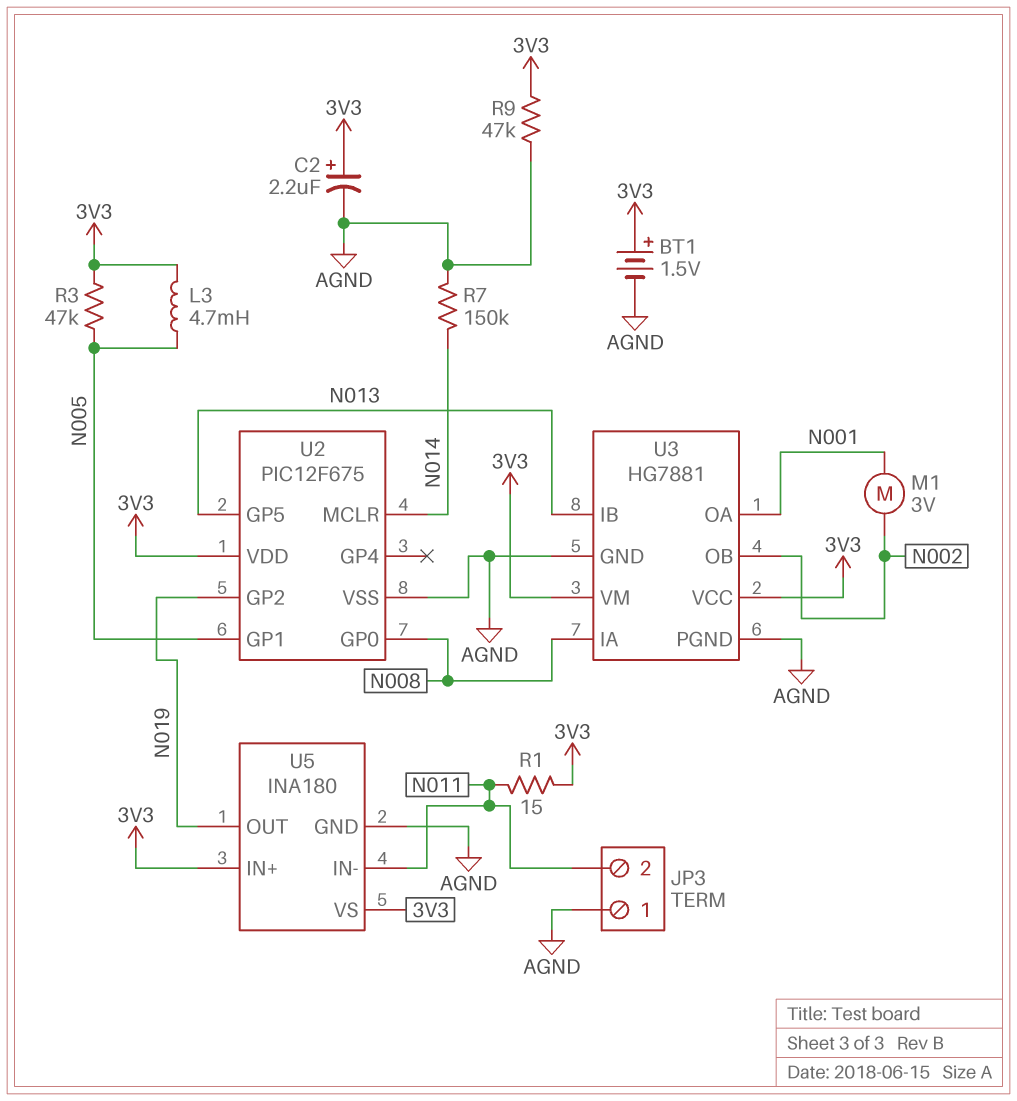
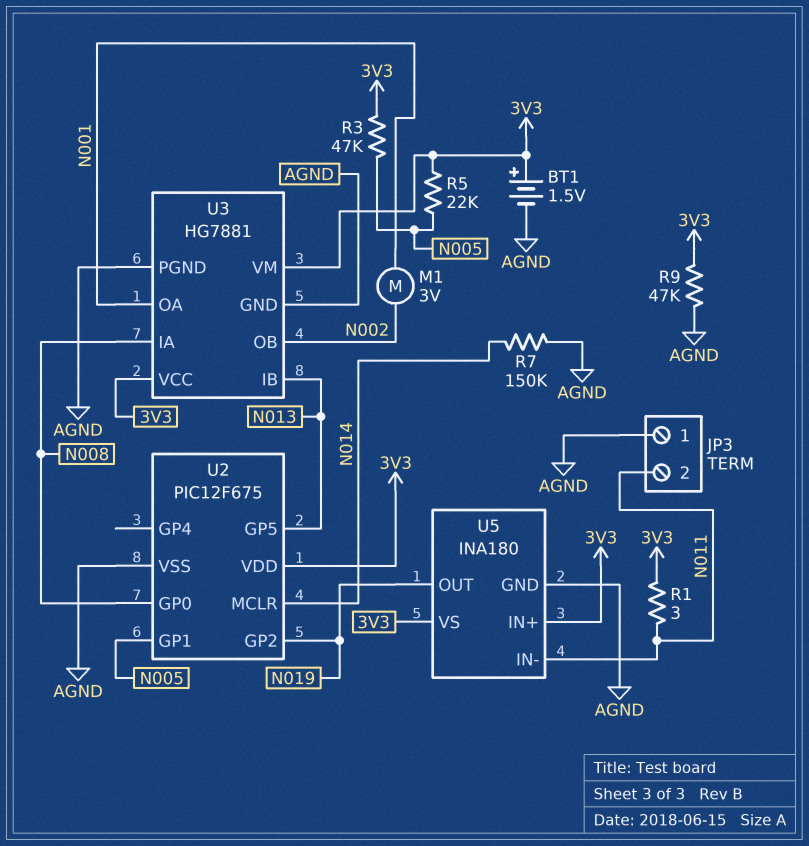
C2: 2.2uF (plus 3V3, minus AGND) -> none
L3: 4.7mH (3V3, N005) -> none
R1: 15 (3V3, N011) -> 3 (3V3, N011)
R5: none -> 22k (3V3, N005)

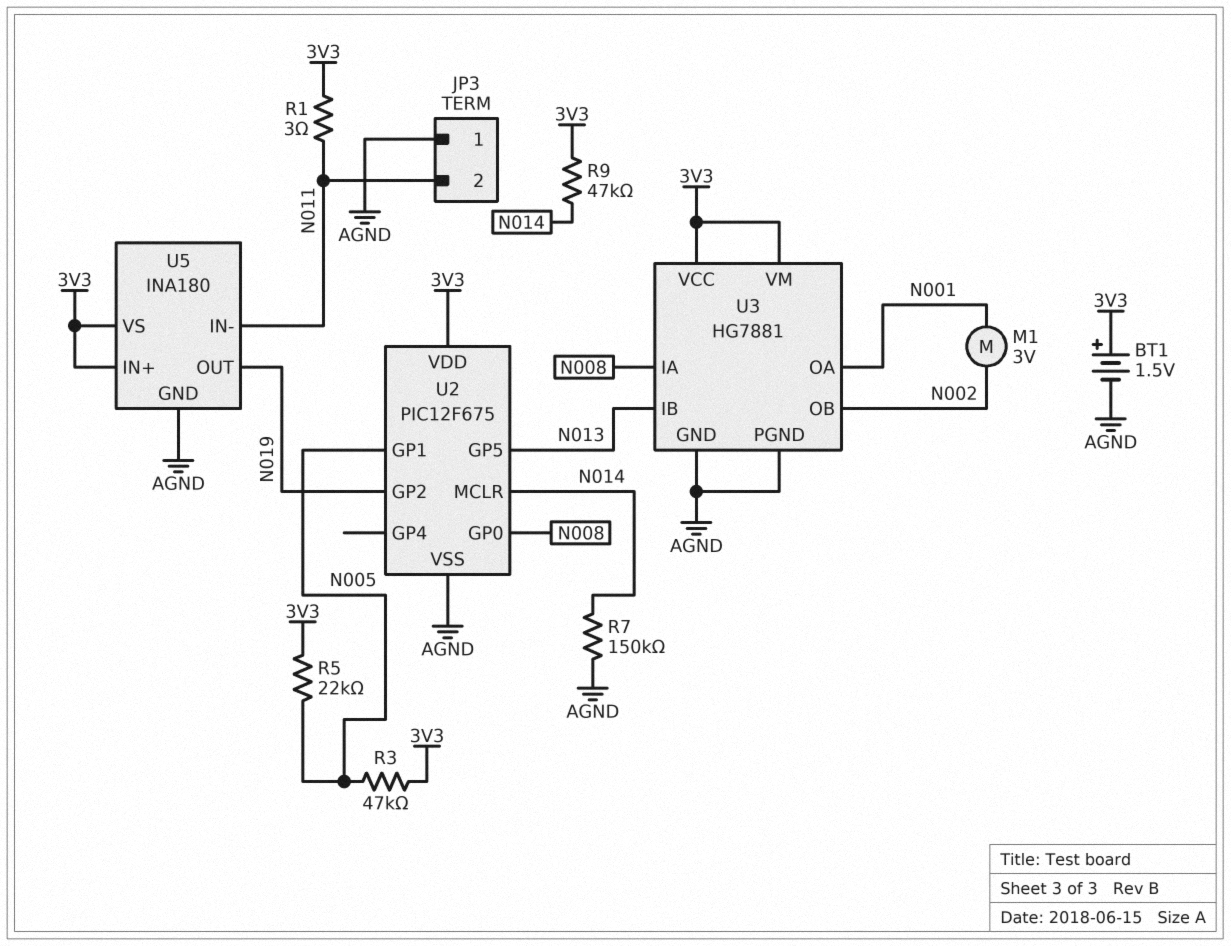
R9: 47k (3V3, AGND) -> 47k (3V3, N014)

